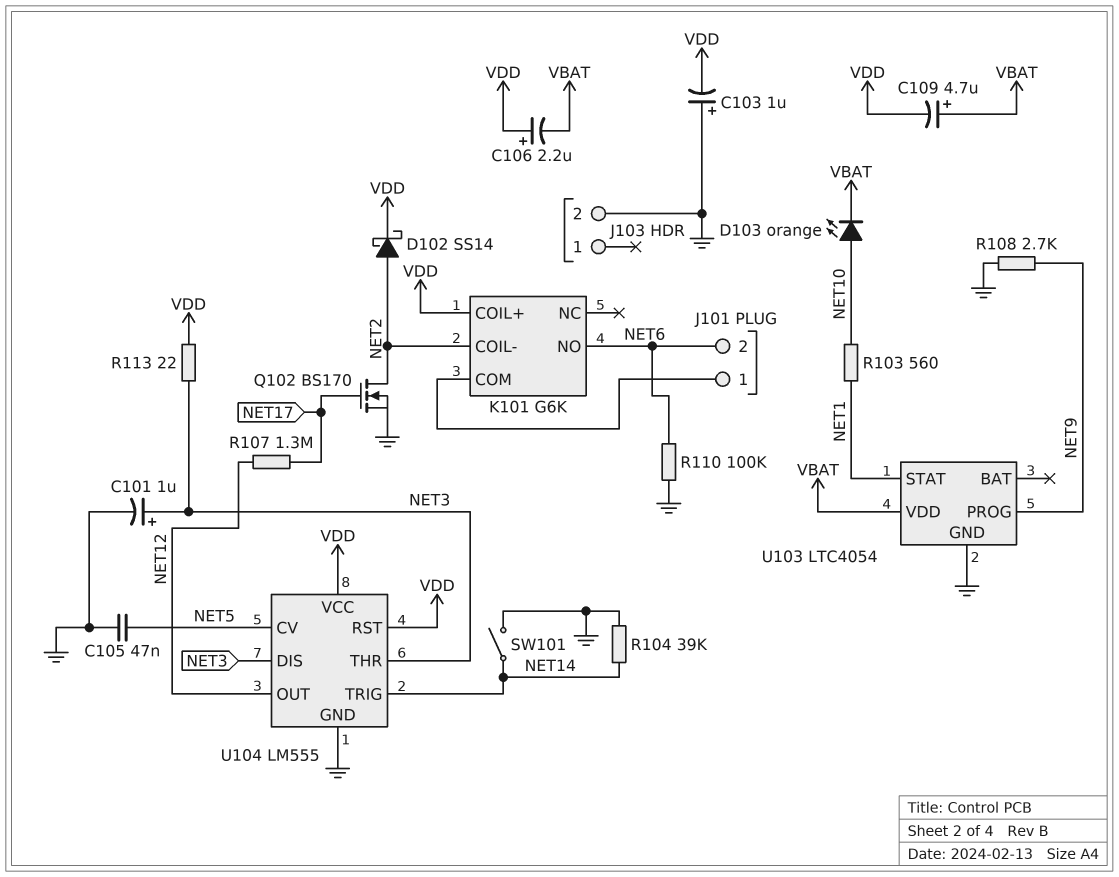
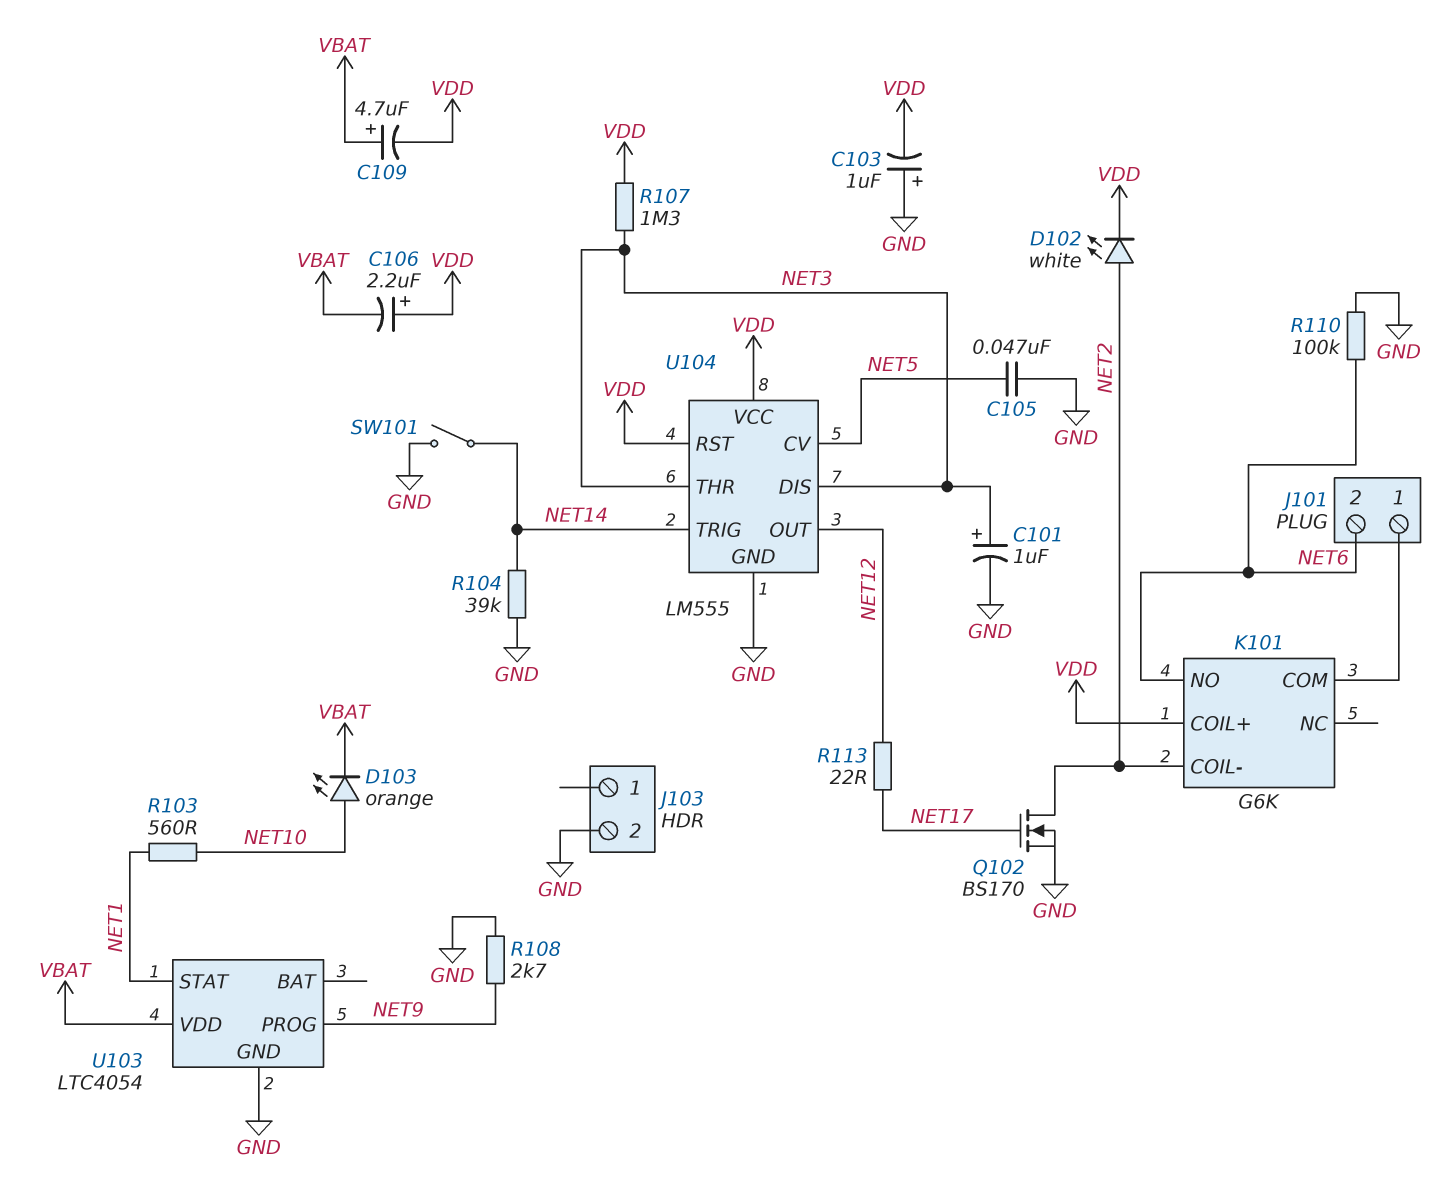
D102: schottky SS14 (A NET2, K VDD) -> LED white (A NET2, K VDD)
R107: 1.3M (NET12, NET17) -> 1.3M (NET3, VDD)
R113: 22 (NET3, VDD) -> 22 (NET12, NET17)

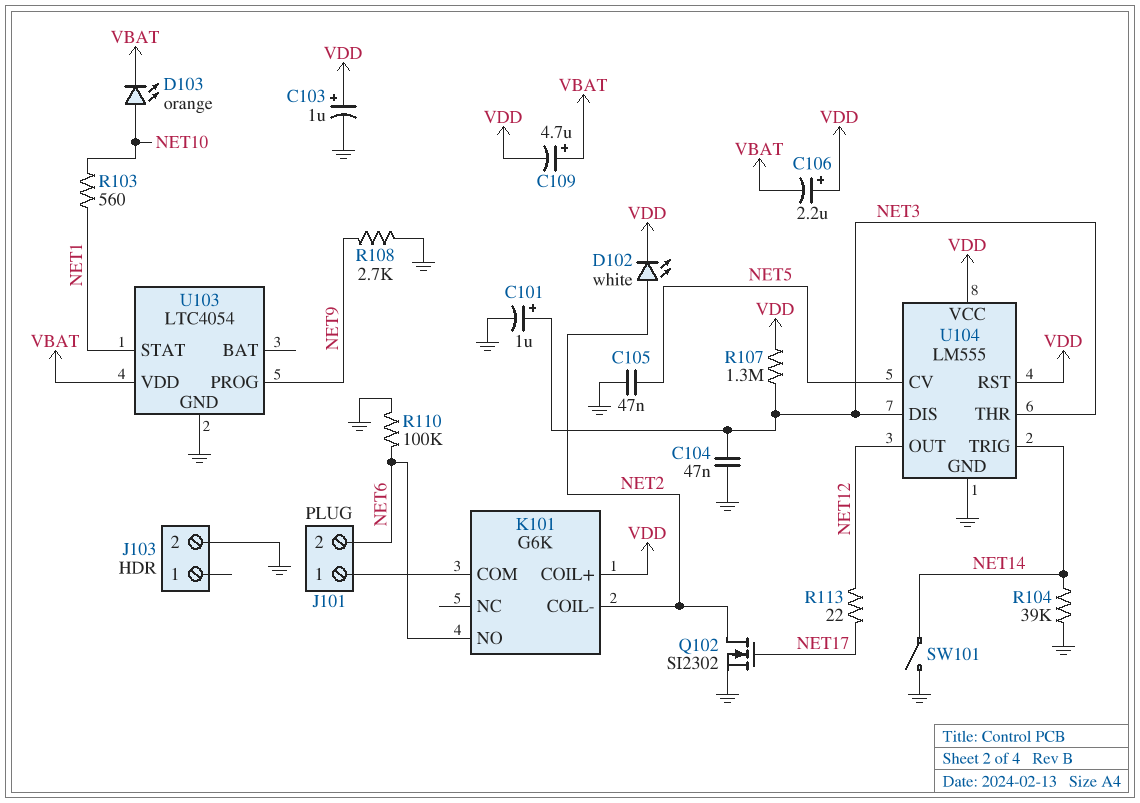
C103: 1uF (plus GND, minus VDD) -> 1uF (plus VDD, minus GND)
C104: none -> 47nF (GND, NET3)
Q102: NMOS BS170 (G NET17, D NET2, S GND) -> NMOS SI2302 (G NET17, D NET2, S GND)

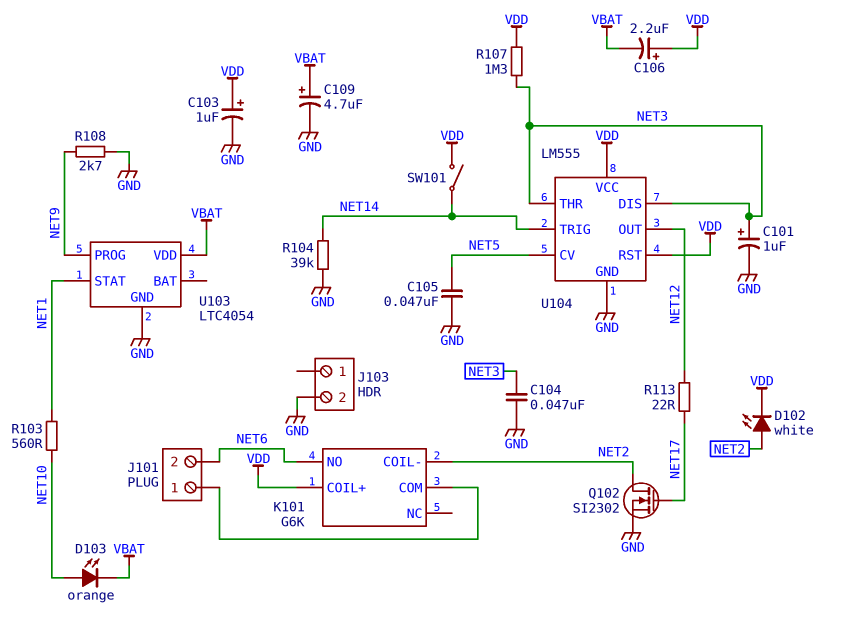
C109: 4.7uF (plus VBAT, minus VDD) -> 4.7uF (plus VBAT, minus GND)
R110: 100k (GND, NET6) -> none
SW101: switch (GND, NET14) -> switch (NET14, VDD)

